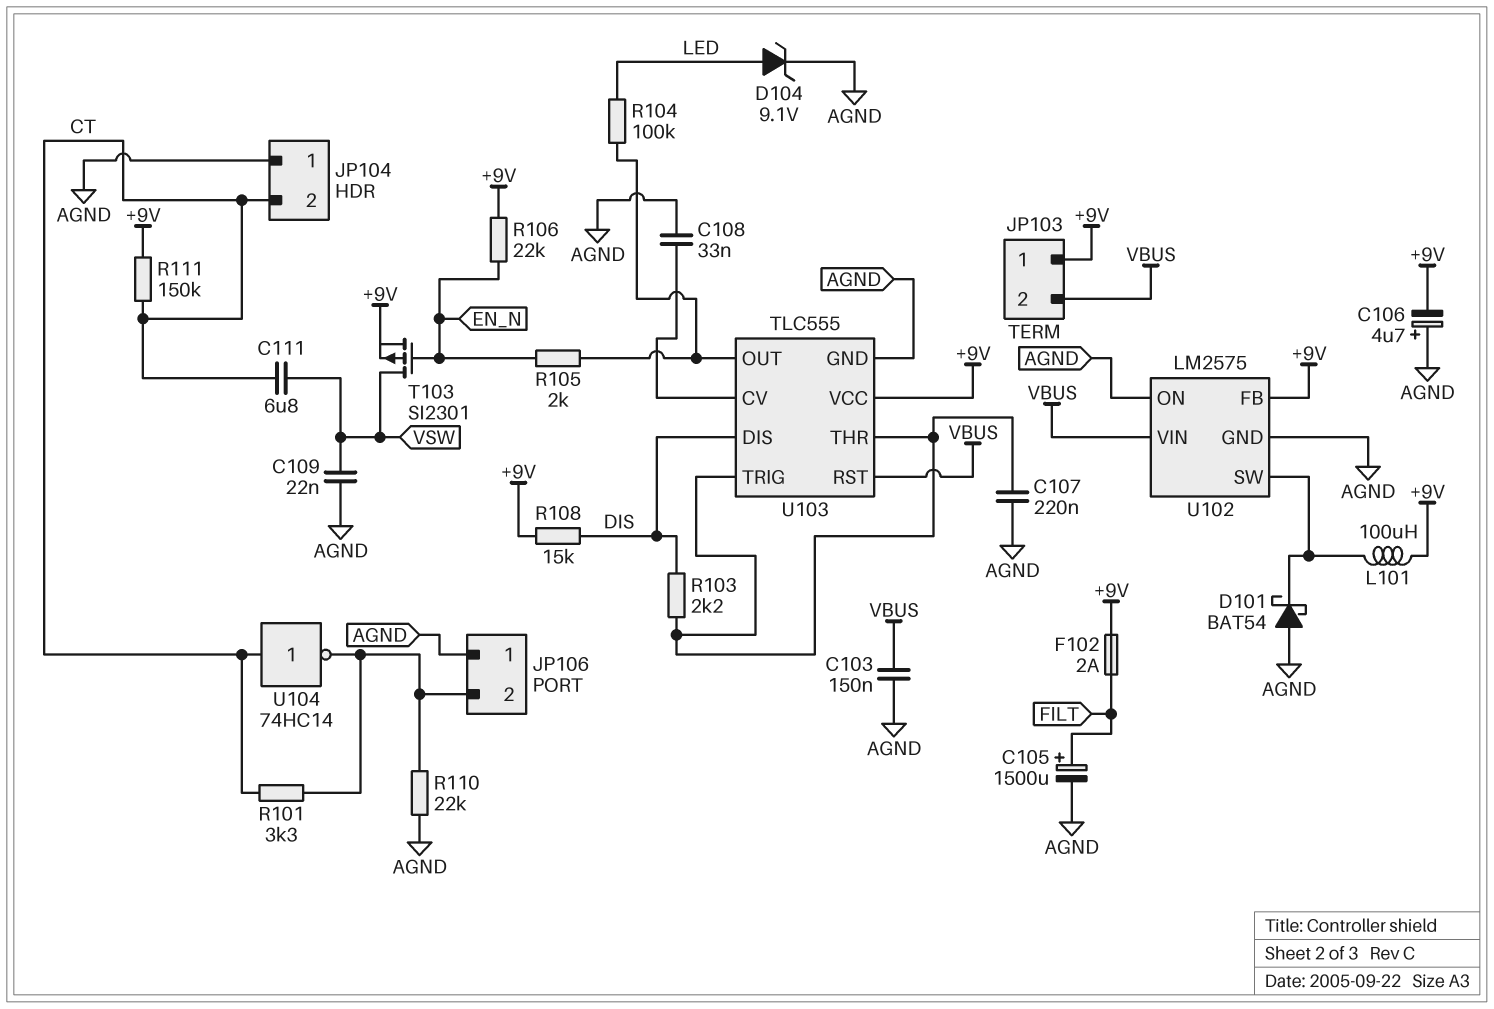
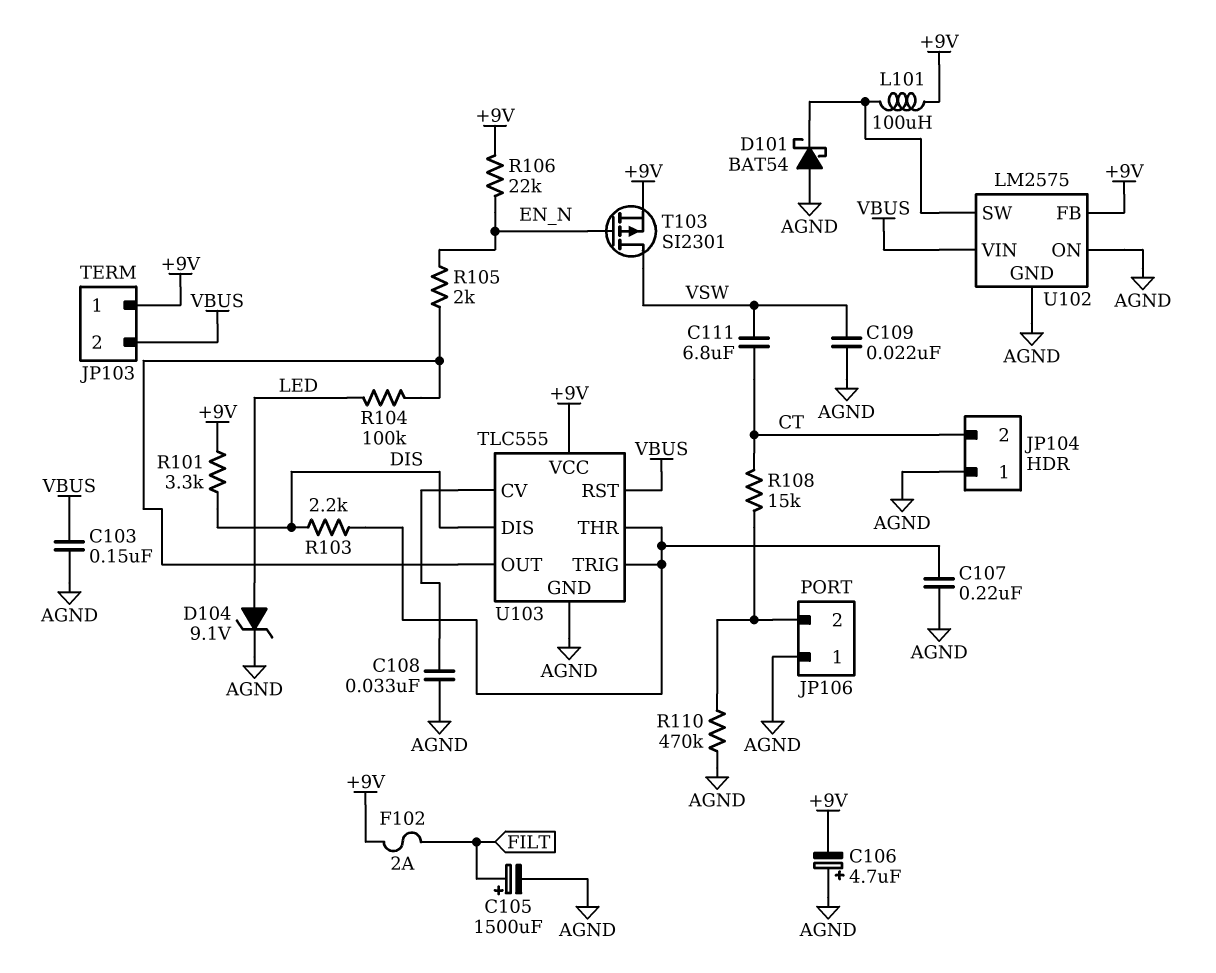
R101: 3.3k (CT, JP106/2) -> 3.3k (+9V, DIS)
R108: 15k (+9V, DIS) -> 15k (CT, JP106/2)
R110: 22k (AGND, JP106/2) -> 470k (AGND, JP106/2)
R111: 150k (+9V, CT) -> none
U104: NOT 74HC14 (in CT, out JP106/2) -> none

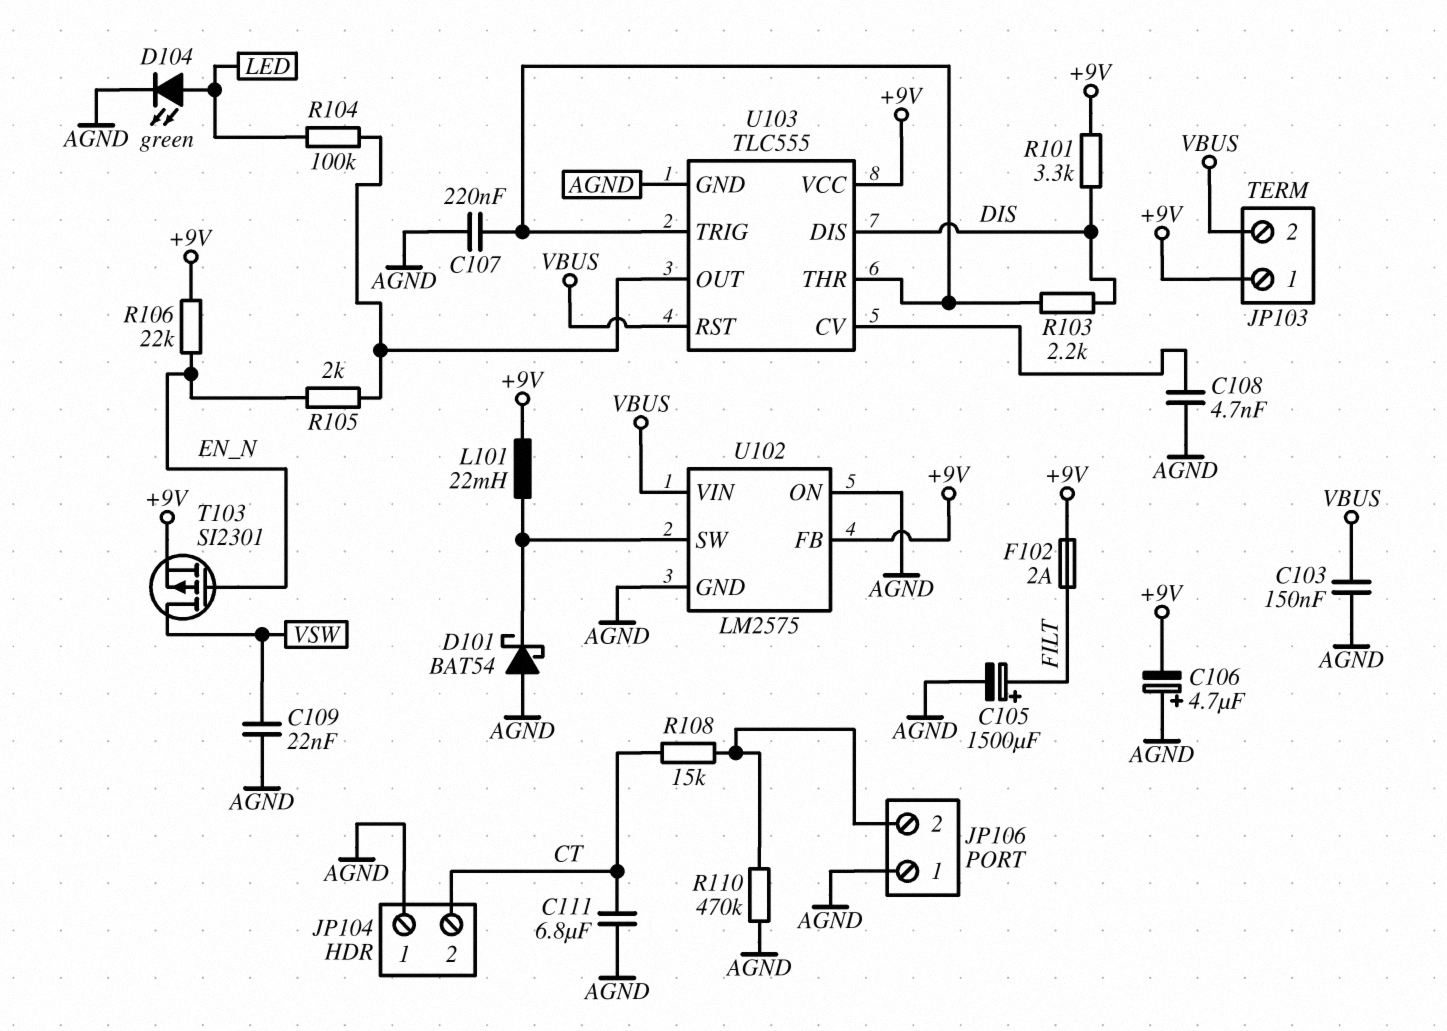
C108: 33nF (AGND, U103/CV) -> 4.7nF (AGND, U103/CV)
C111: 6.8uF (CT, VSW) -> 6.8uF (AGND, CT)
D104: zener 9.1V (A LED, K AGND) -> LED green (A LED, K AGND)
L101: 100uH (+9V, U102/SW) -> 22mH (+9V, U102/SW)

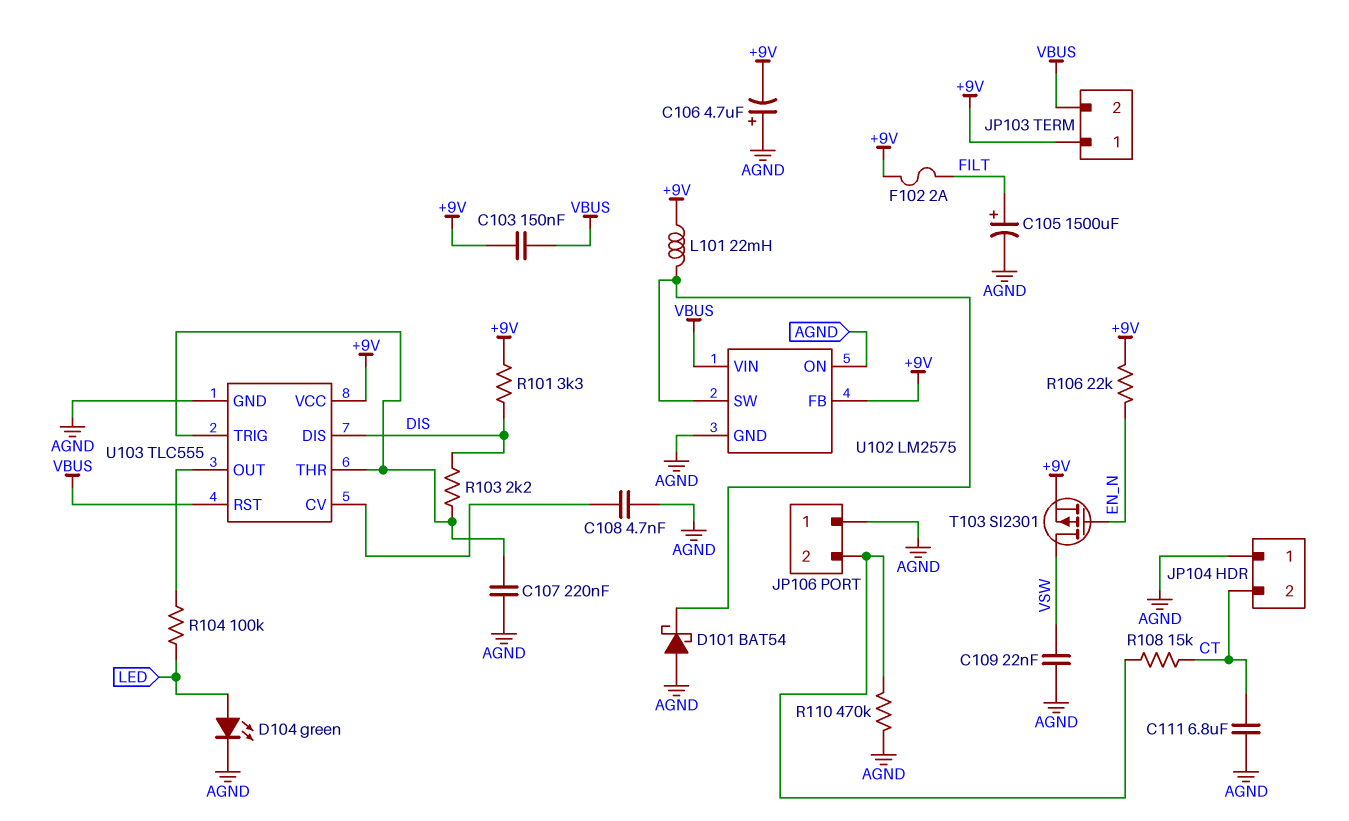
C103: 150nF (AGND, VBUS) -> 150nF (+9V, VBUS)
R105: 2k (EN_N, U103/OUT) -> none

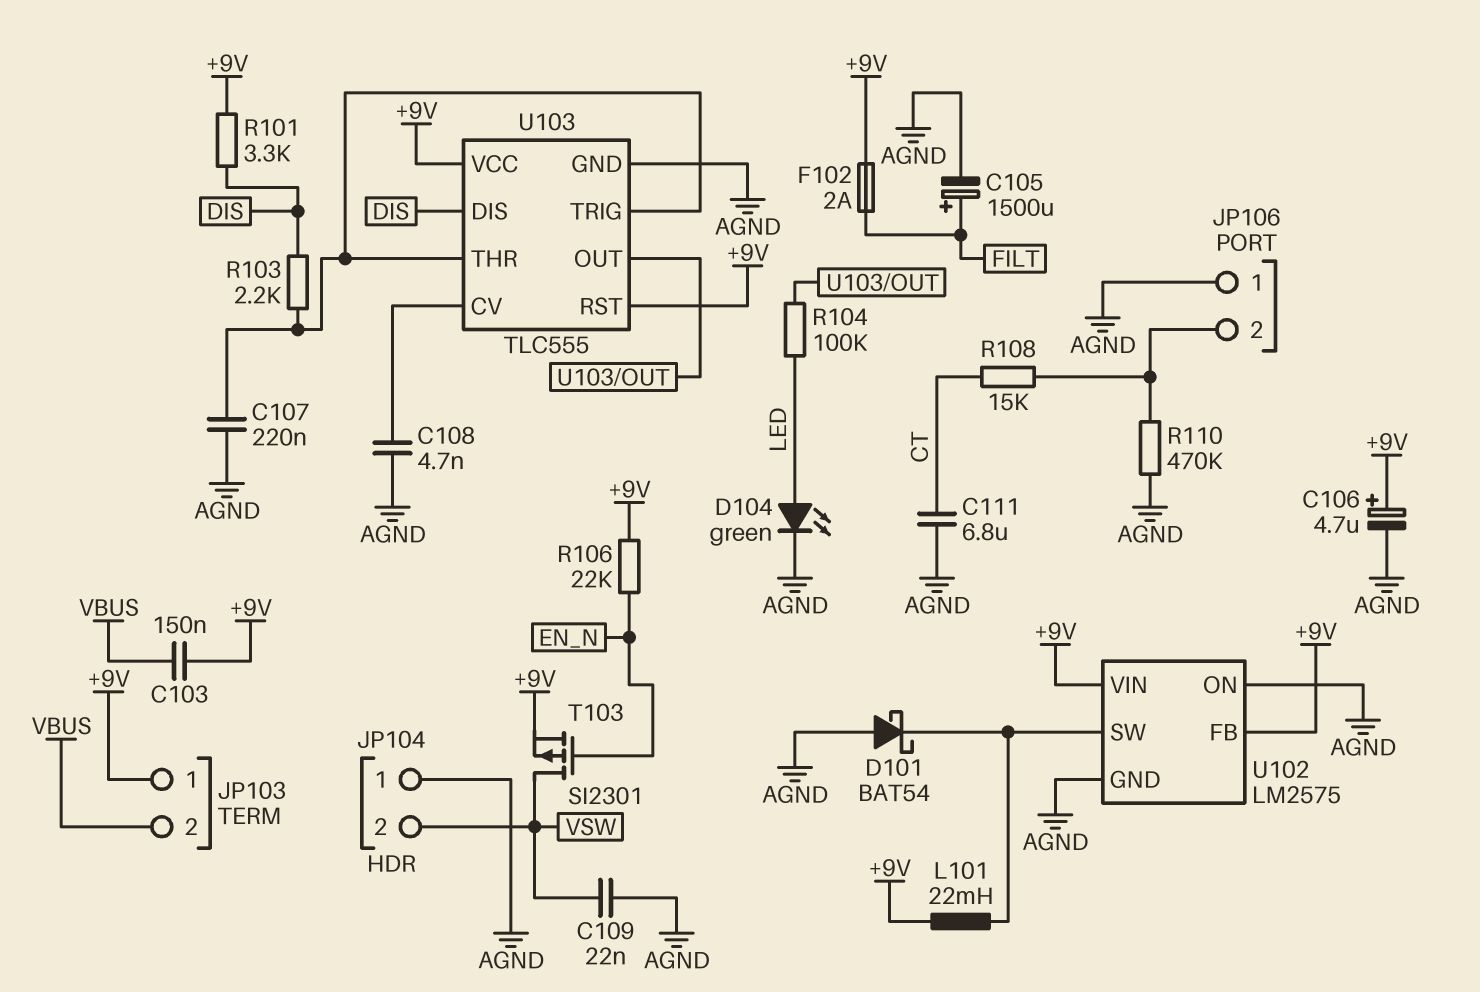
C106: 4.7uF (plus AGND, minus +9V) -> 4.7uF (plus +9V, minus AGND)
JP104 pin 2: CT -> VSW
U102 pin VIN: VBUS -> +9V
U103 pin RST: VBUS -> +9V

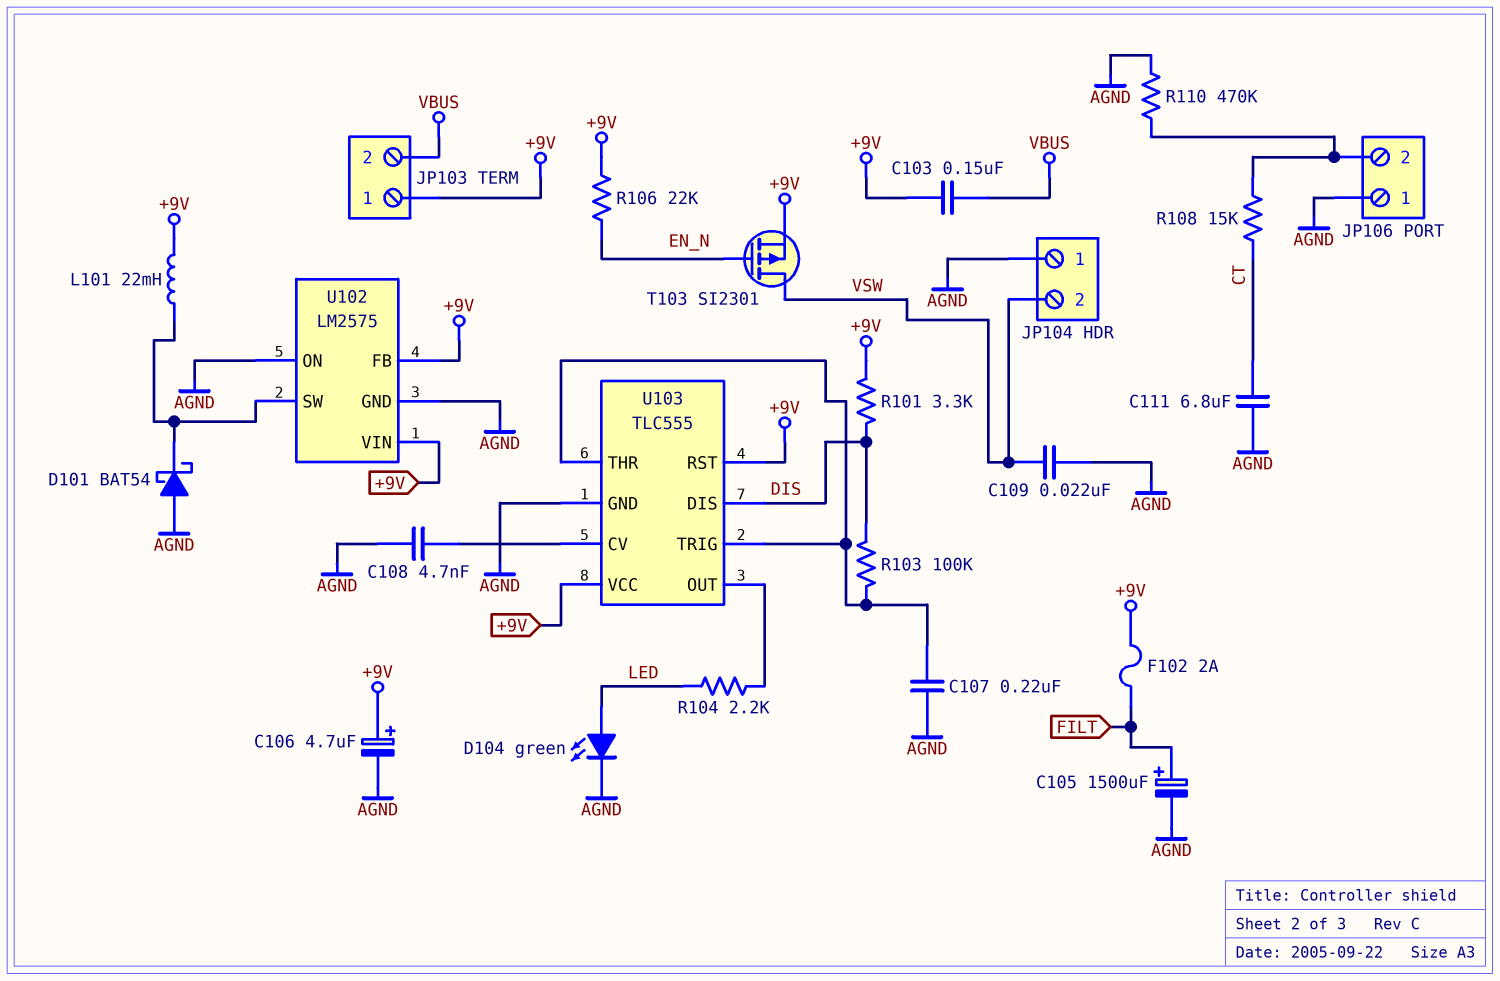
R103: 2.2k (DIS, U103/THR) -> 100k (DIS, U103/THR)
R104: 100k (LED, U103/OUT) -> 2.2k (LED, U103/OUT)

